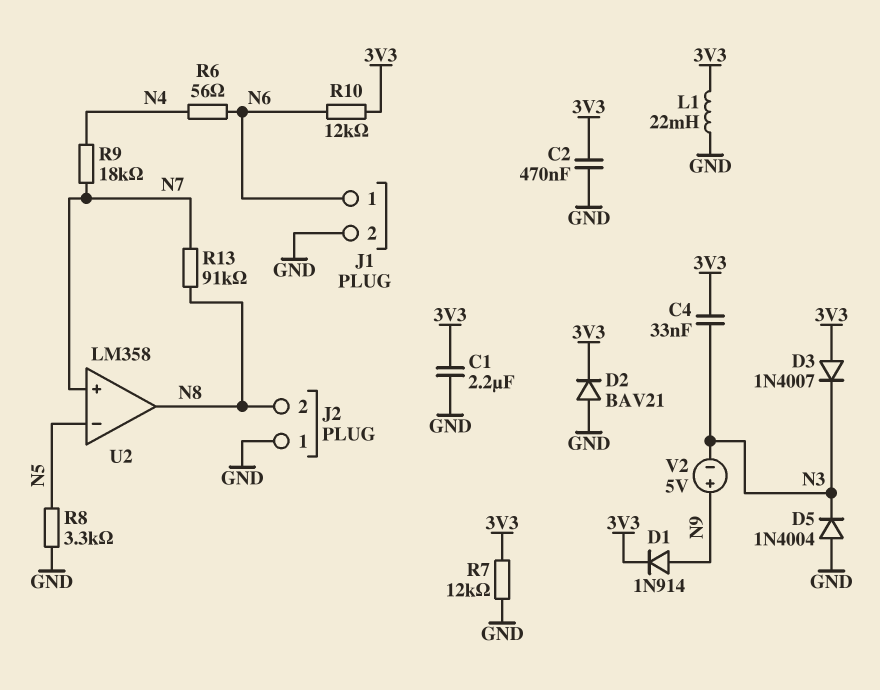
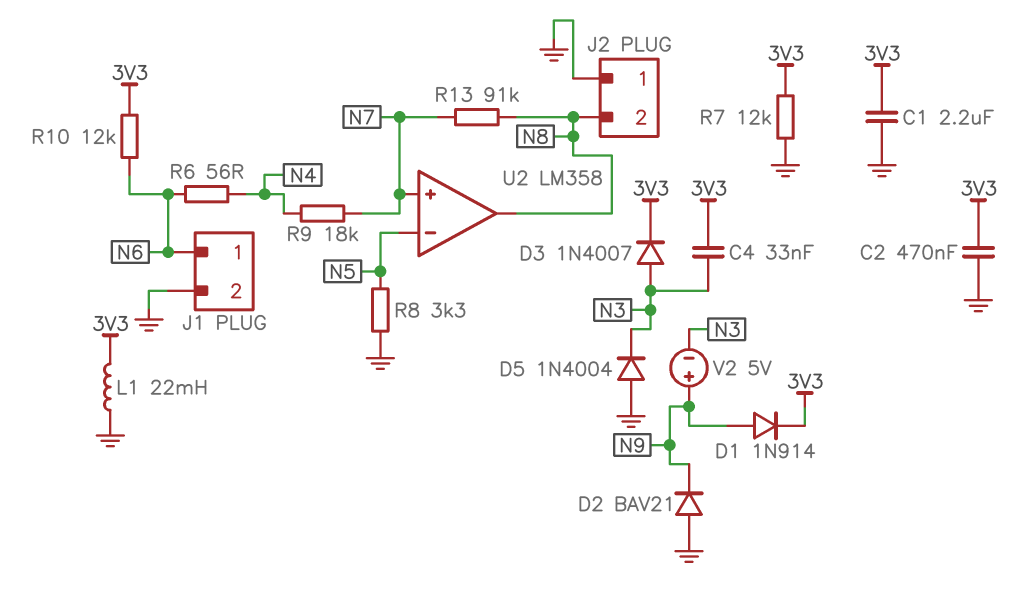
D2: diode BAV21 (A GND, K 3V3) -> diode BAV21 (A GND, K N9)
D3: diode 1N4007 (A 3V3, K N3) -> diode 1N4007 (A N3, K 3V3)

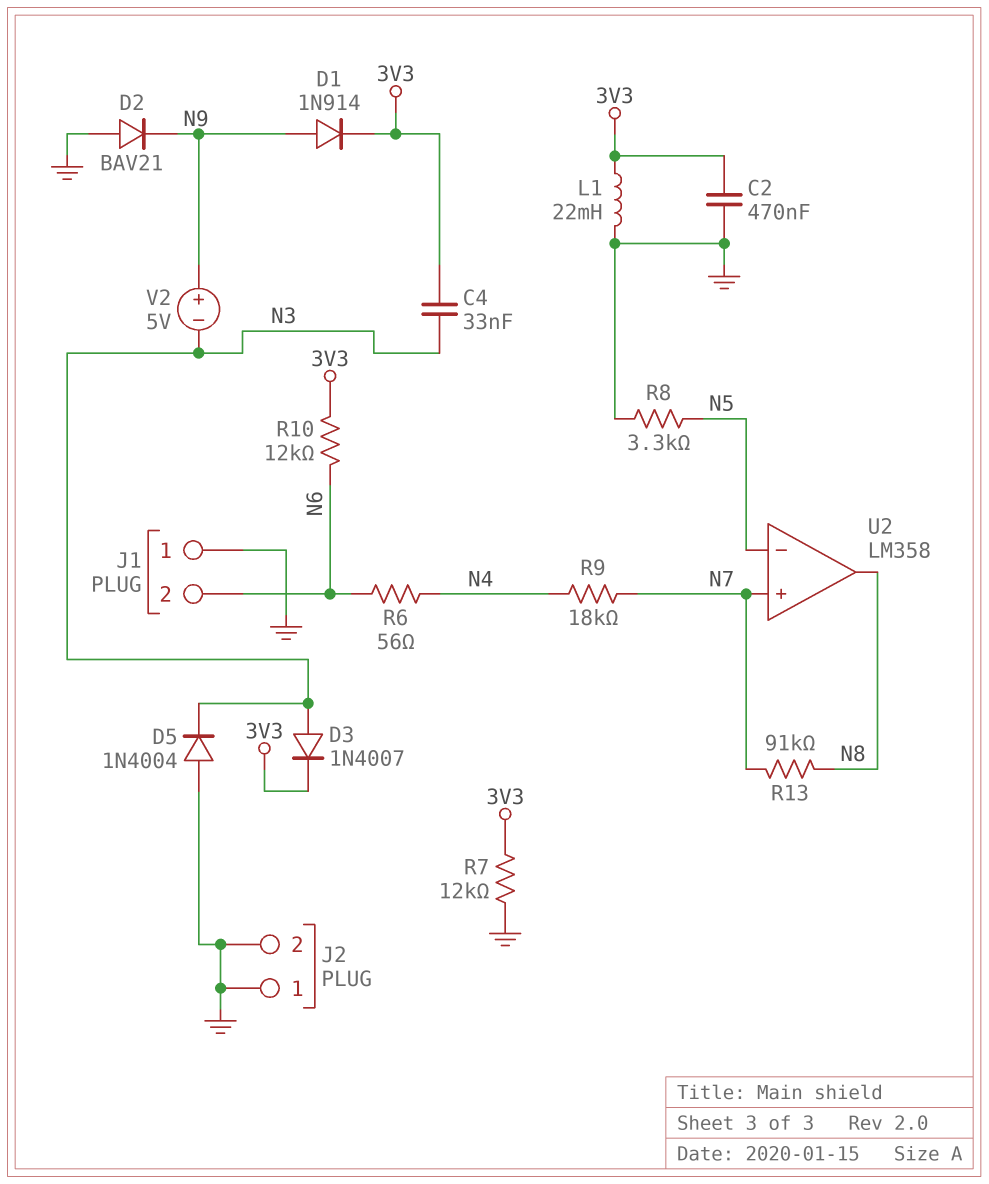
C1: 2.2uF (3V3, GND) -> none
J1 pin 1: N6 -> GND
J1 pin 2: GND -> N6
J2 pin 2: N8 -> GND

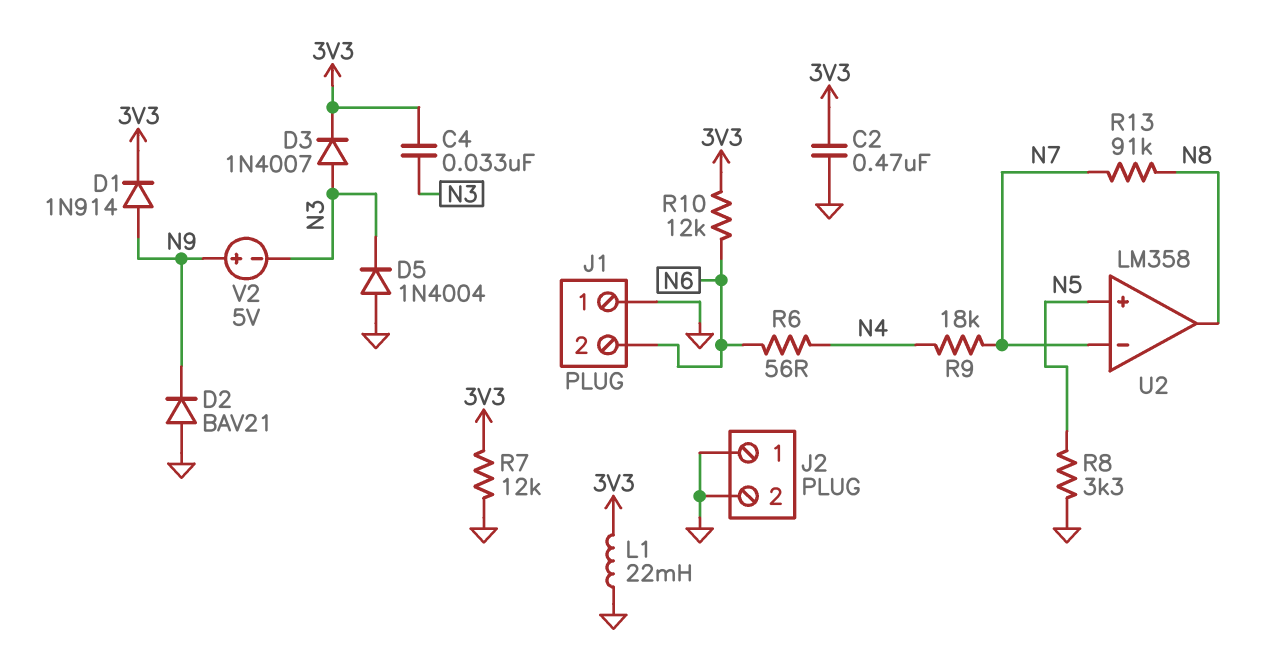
U2 pin in+: N7 -> N5
U2 pin in-: N5 -> N7

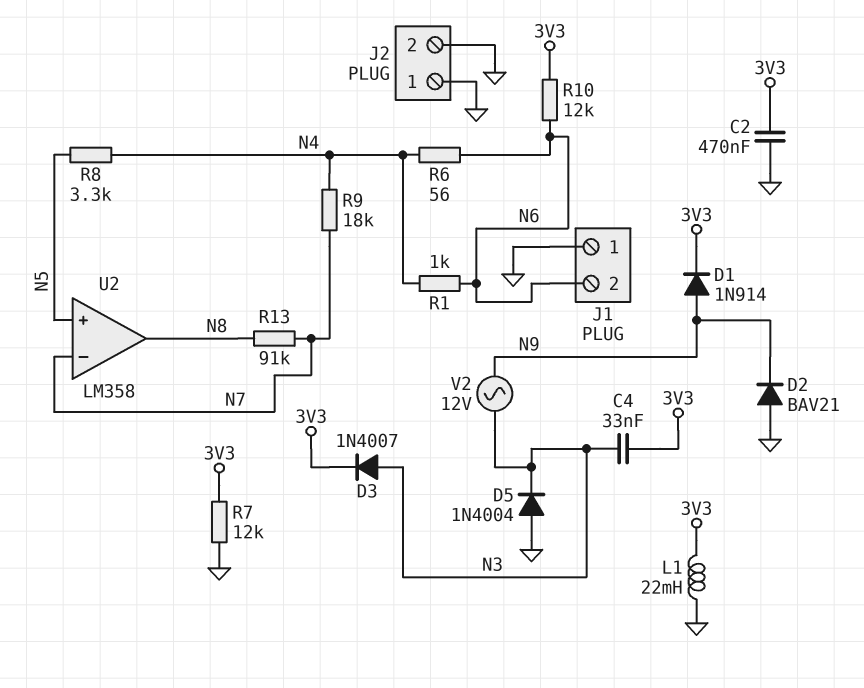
R1: none -> 1k (N4, N6)
R8: 3.3k (GND, N5) -> 3.3k (N4, N5)
V2: 5V (plus N9, minus N3) -> AC 12V (N3, N9)

